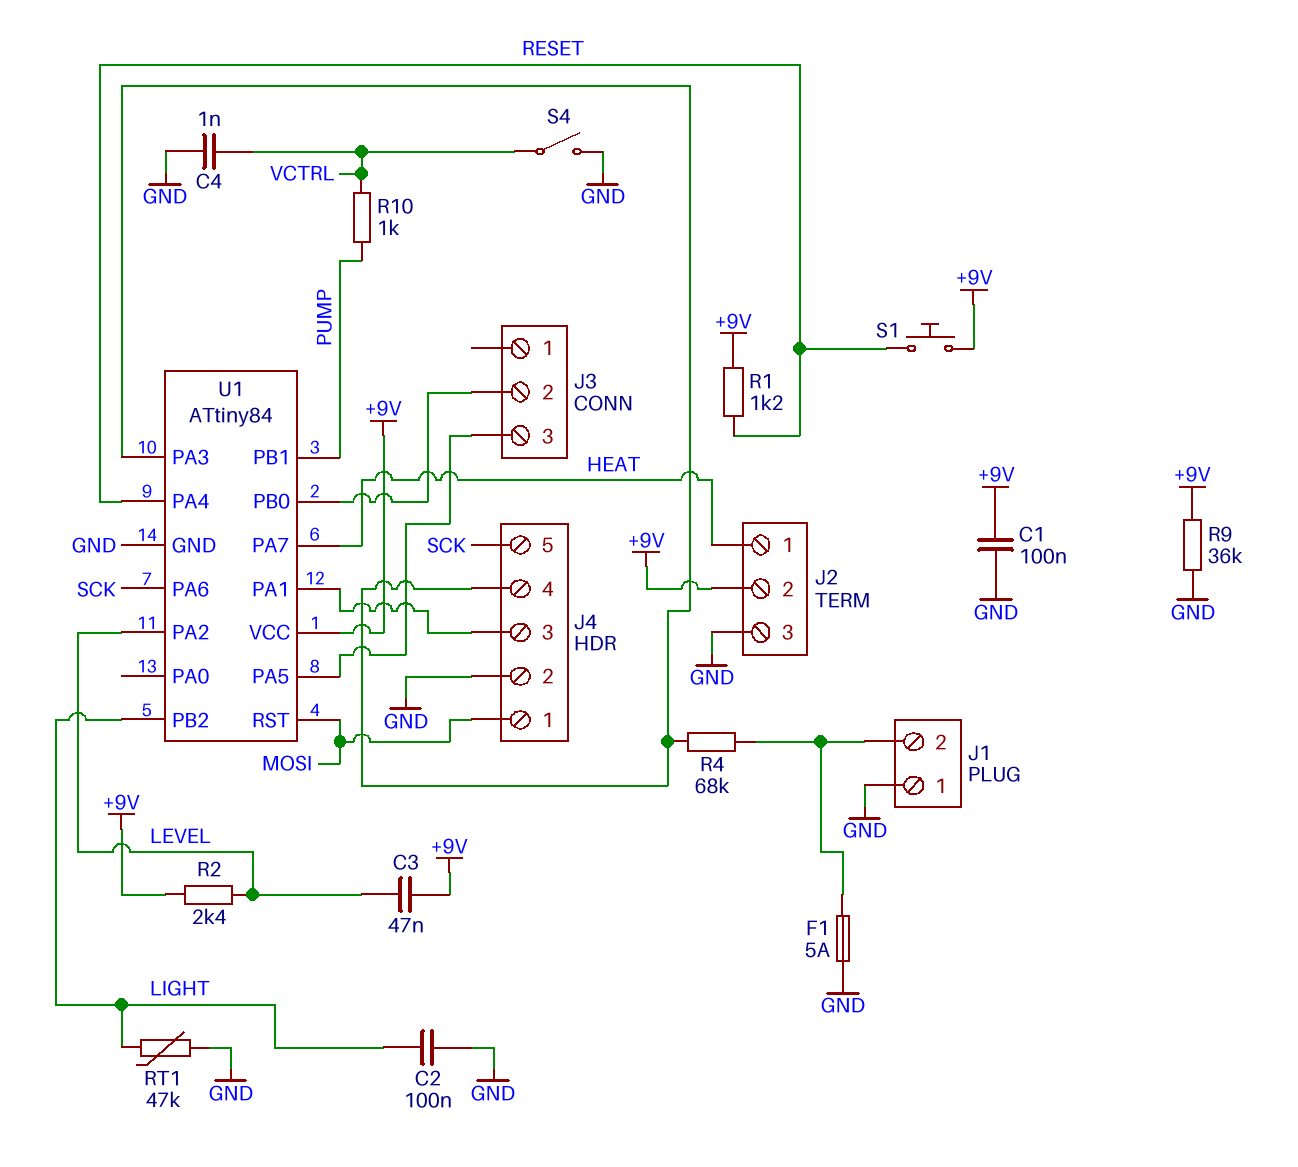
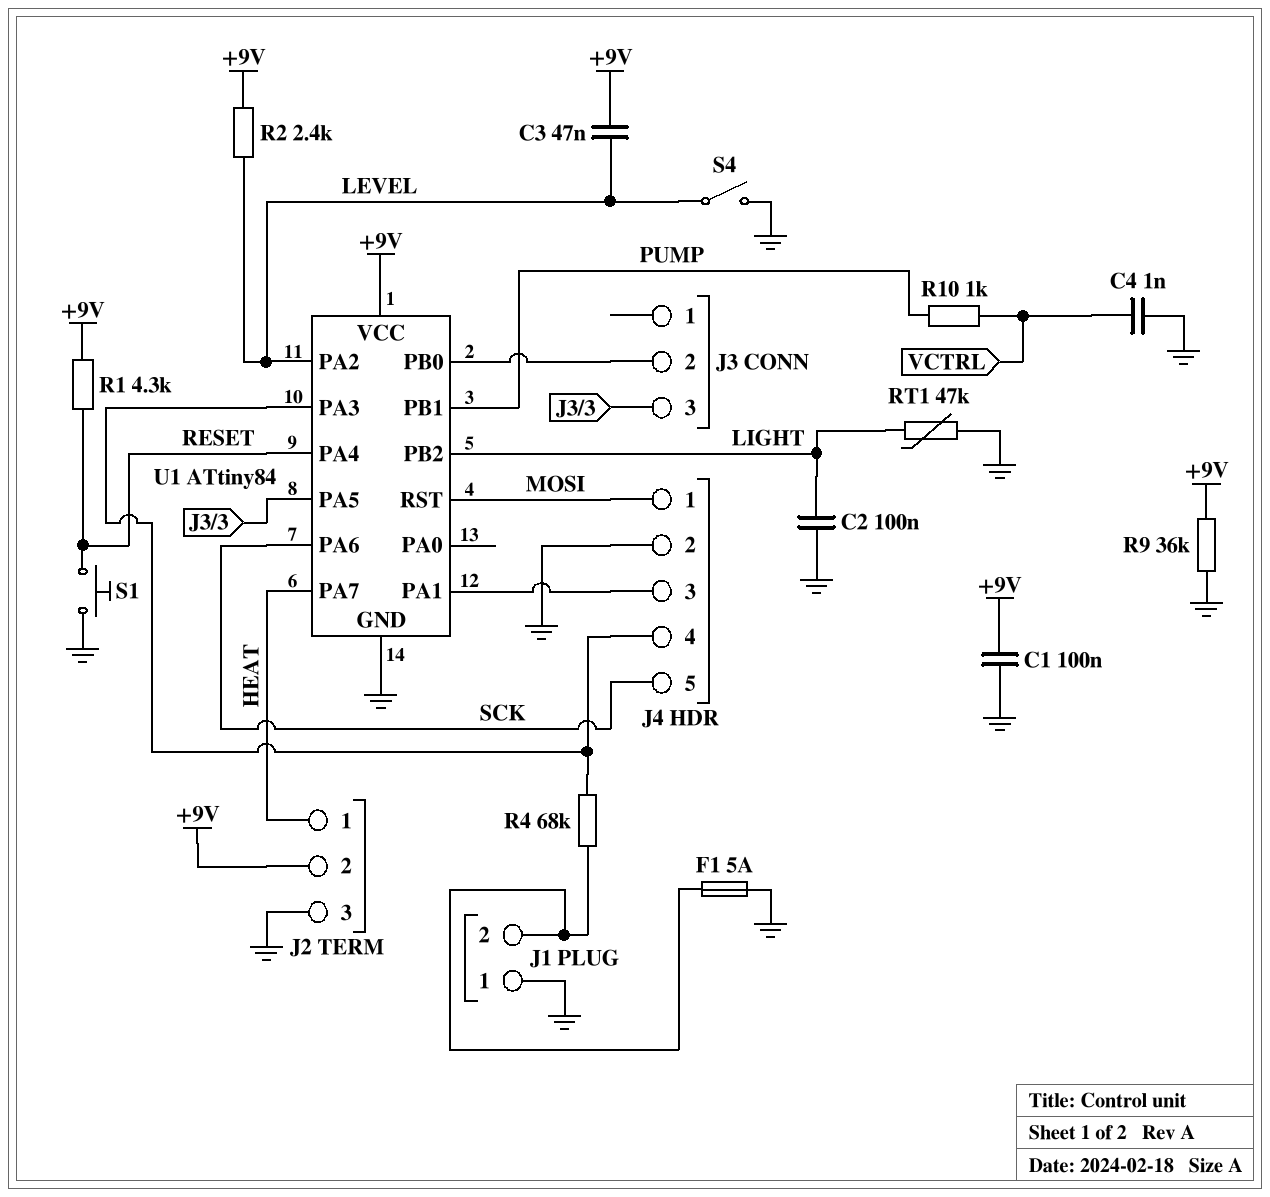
R1: 1.2k (+9V, RESET) -> 4.3k (+9V, RESET)
S1: button (+9V, RESET) -> button (GND, RESET)
S4: switch (GND, VCTRL) -> switch (GND, LEVEL)

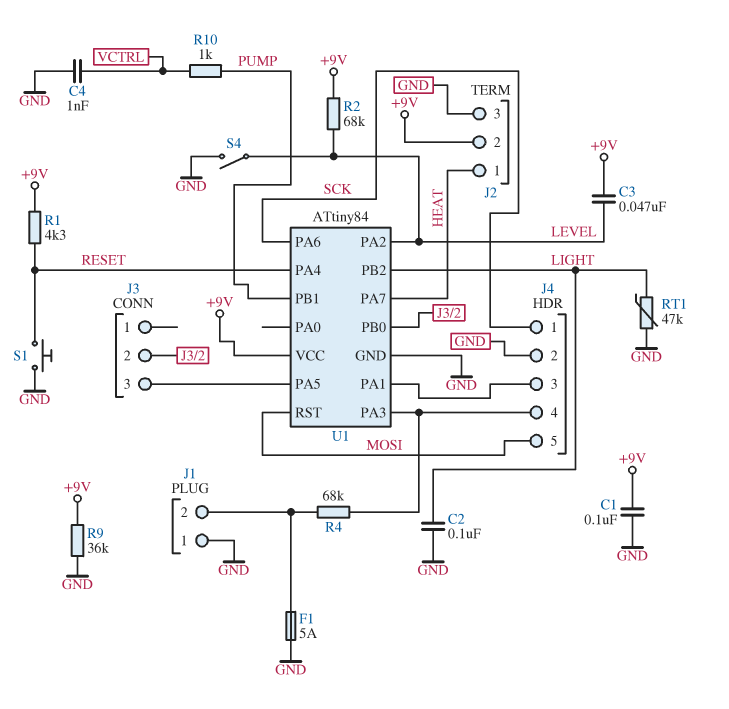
J4 pin 1: MOSI -> SCK
J4 pin 5: SCK -> MOSI
R2: 2.4k (+9V, LEVEL) -> 68k (+9V, LEVEL)

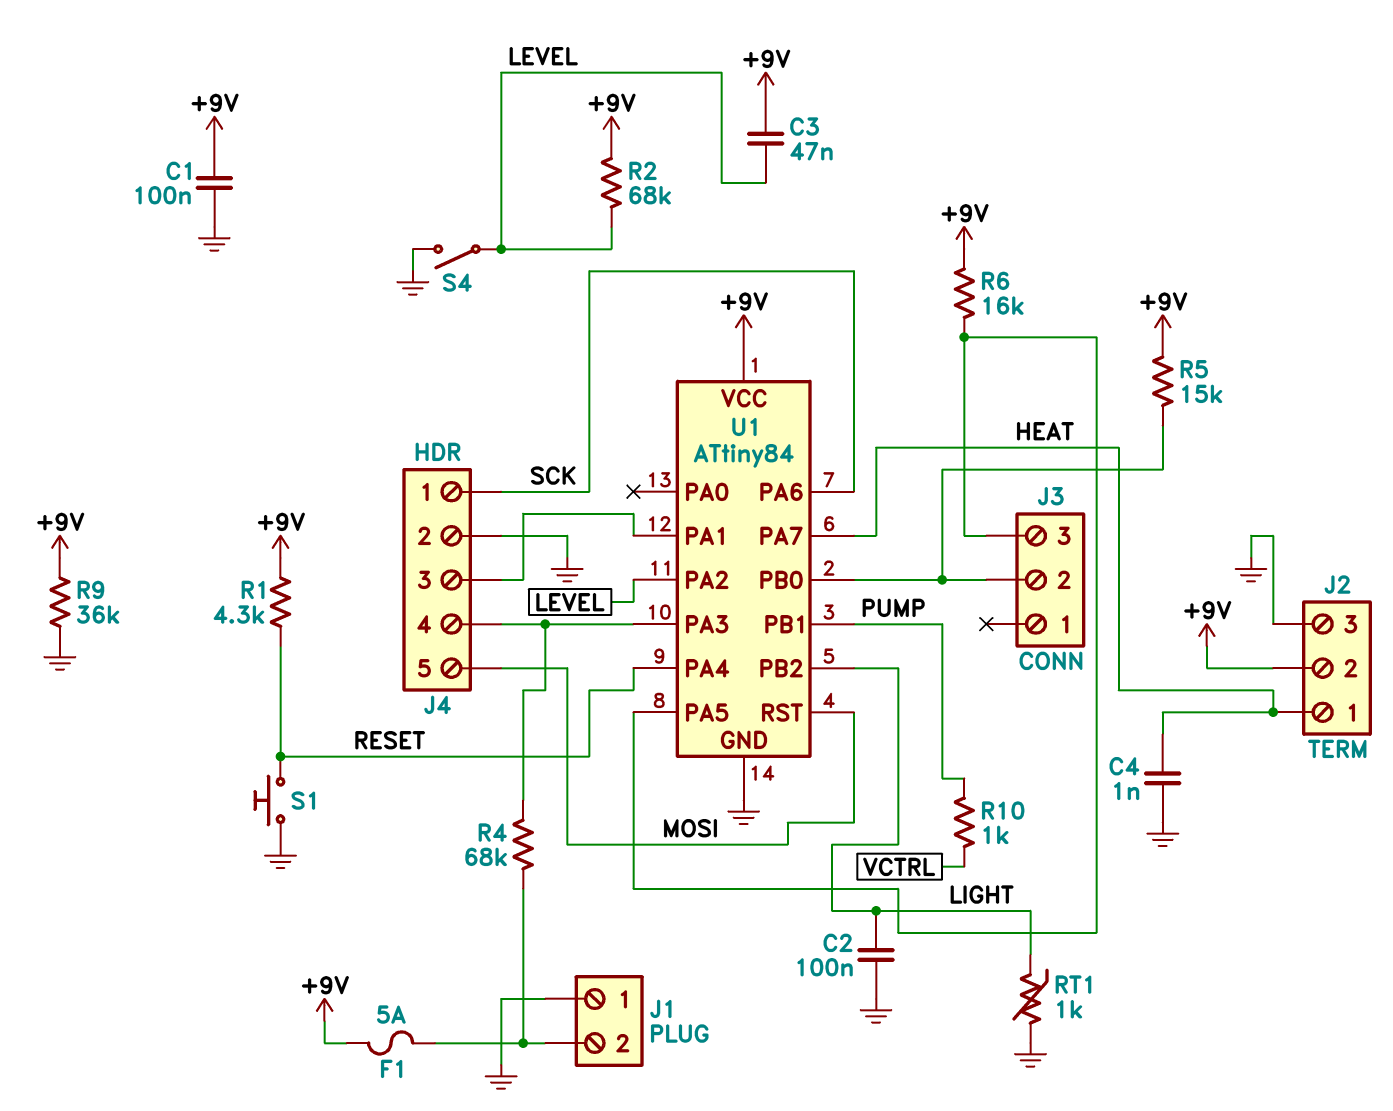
C4: 1nF (GND, VCTRL) -> 1nF (GND, HEAT)
F1: 5A (GND, J1/2) -> 5A (+9V, J1/2)
R5: none -> 15k (+9V, J3/2)
R6: none -> 16k (+9V, J3/3)
RT1: 47k (GND, LIGHT) -> 1k (GND, LIGHT)

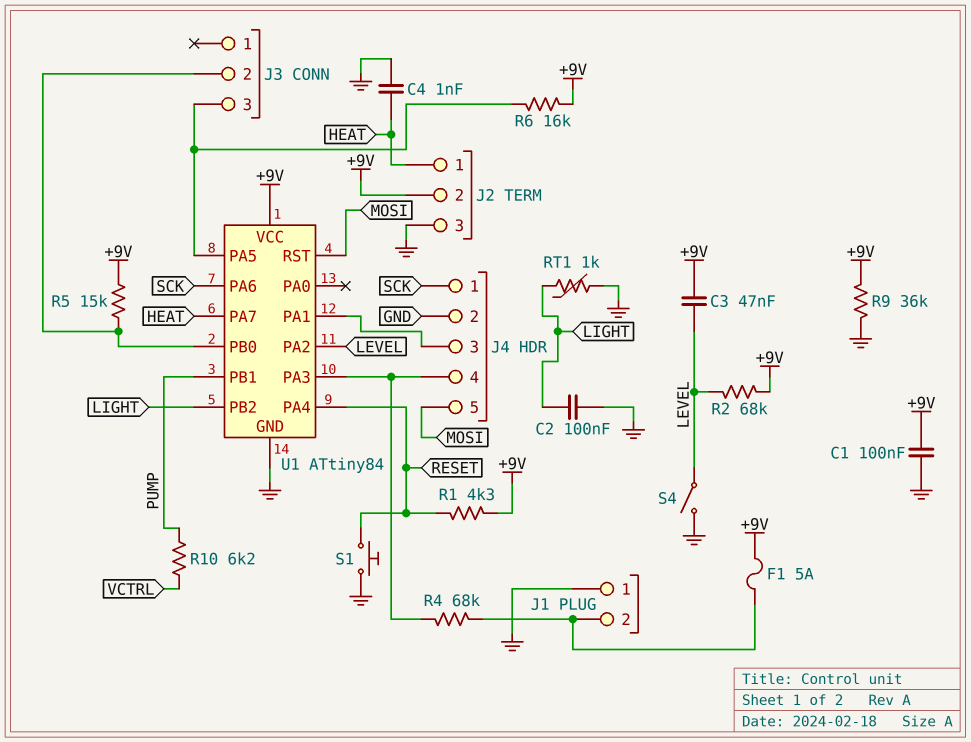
R10: 1k (PUMP, VCTRL) -> 6.2k (PUMP, VCTRL)

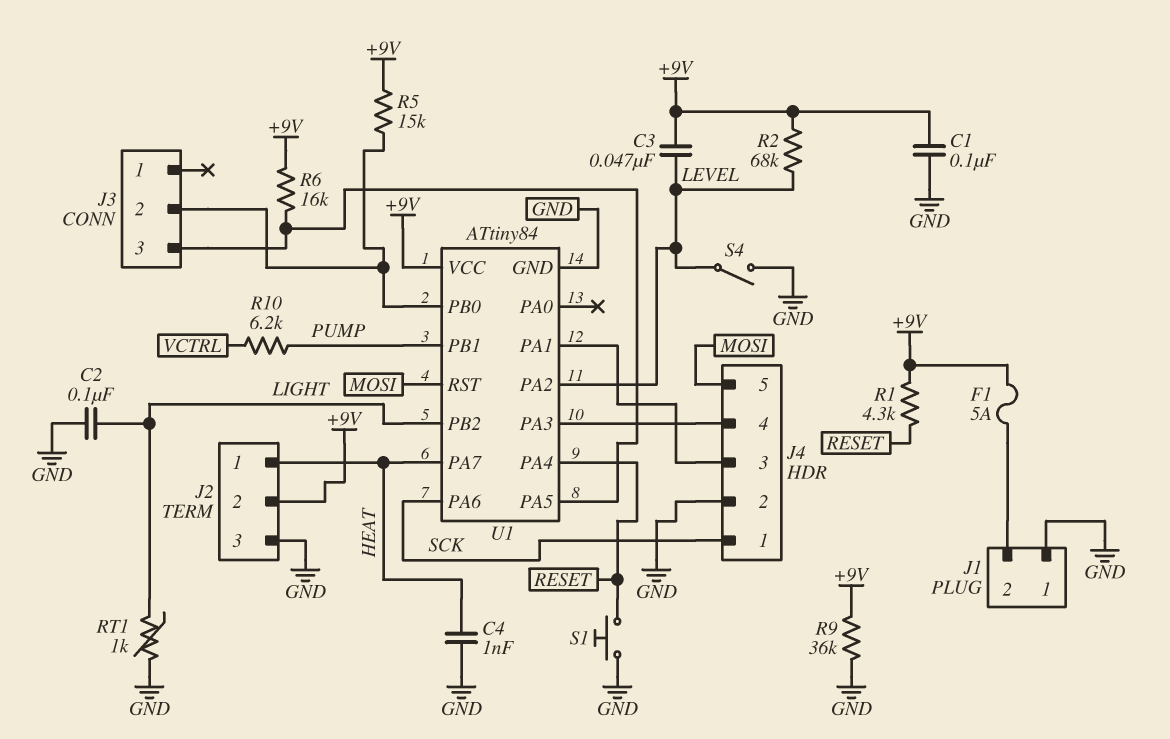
R4: 68k (J1/2, J4/4) -> none

